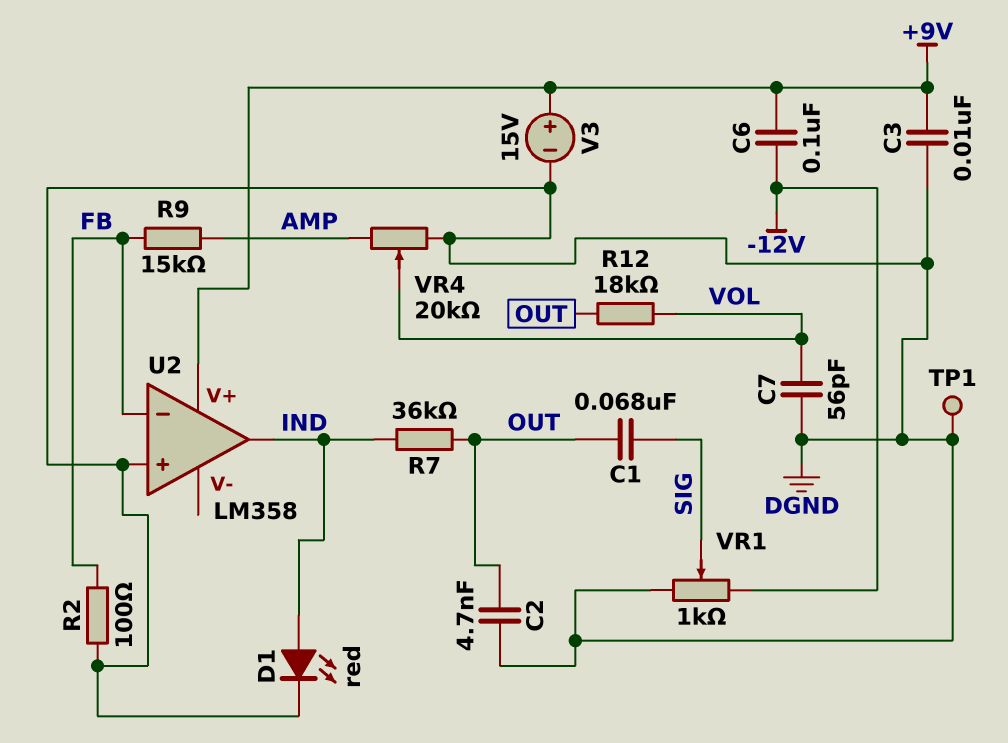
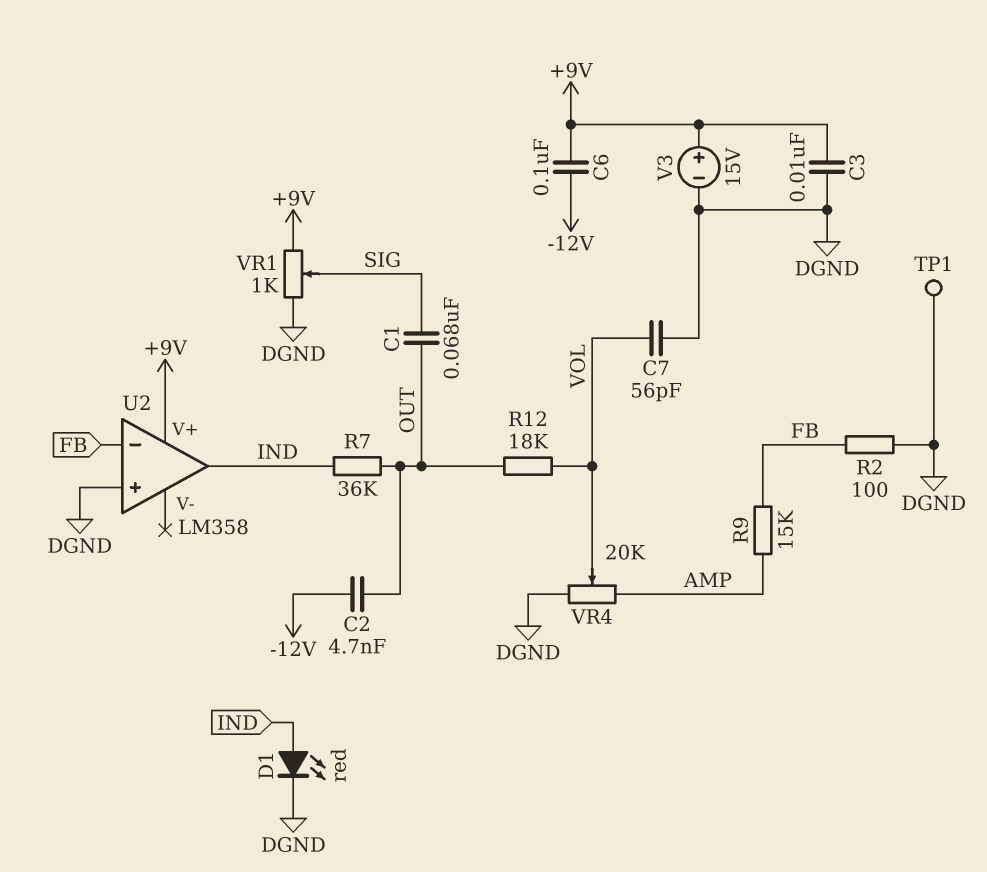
C2: 4.7nF (DGND, OUT) -> 4.7nF (-12V, OUT)
VR1: 1k (-12V, DGND, wiper SIG) -> 1k (+9V, DGND, wiper SIG)

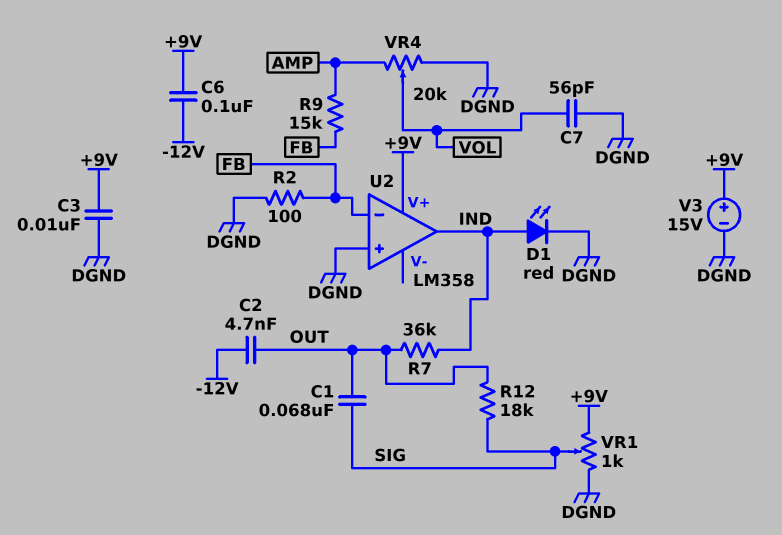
R12: 18k (OUT, VOL) -> 18k (OUT, SIG)
TP1: test point (DGND) -> none

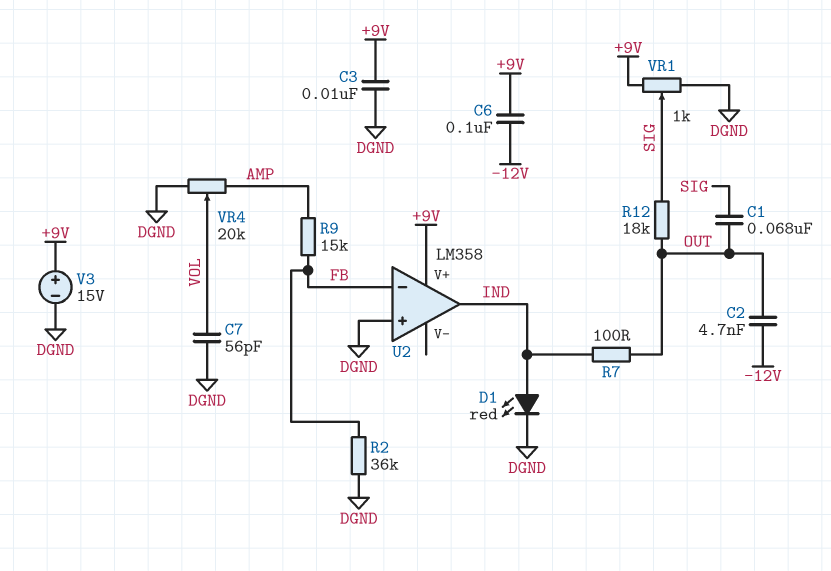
R2: 100 (DGND, FB) -> 36k (DGND, FB)
R7: 36k (IND, OUT) -> 100 (IND, OUT)

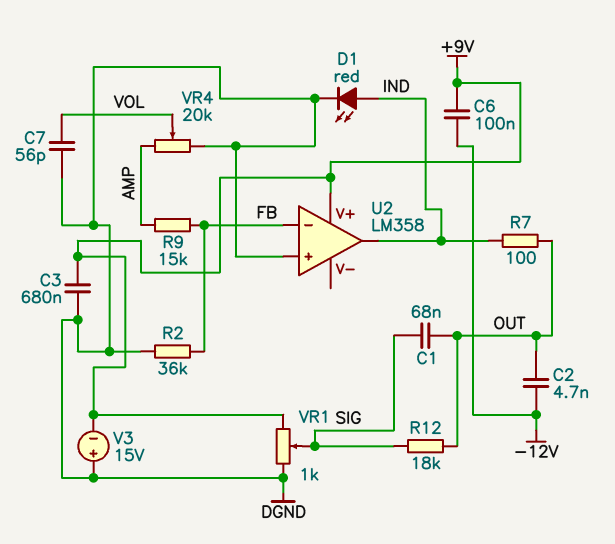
C3: 10nF (+9V, DGND) -> 680nF (+9V, DGND)
V3: 15V (plus +9V, minus DGND) -> 15V (plus DGND, minus +9V)

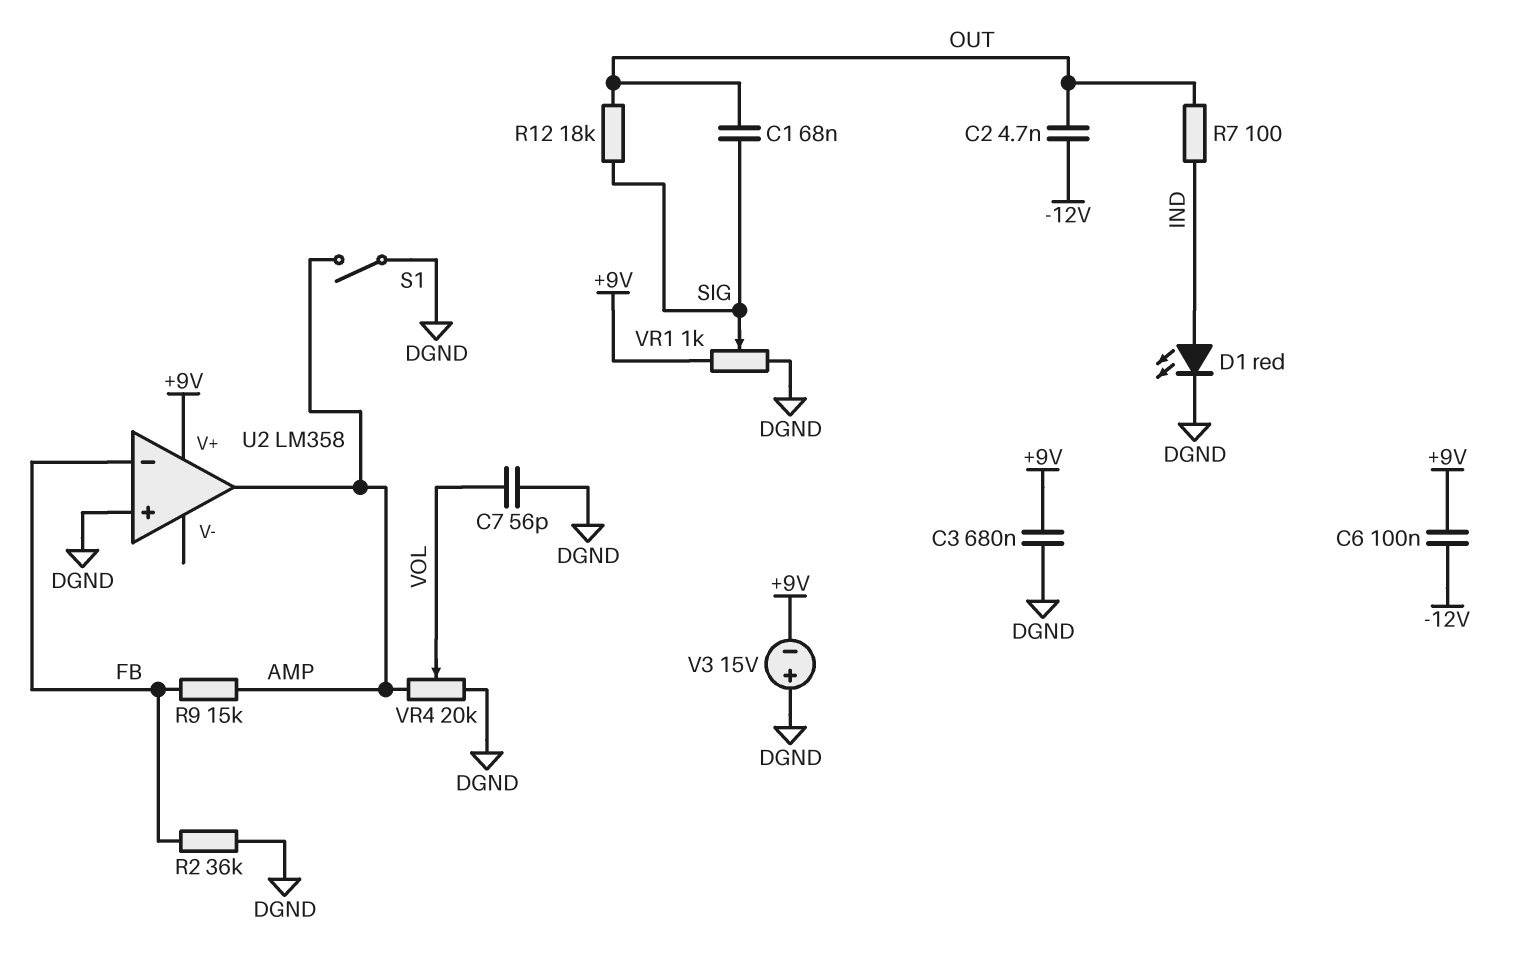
S1: none -> switch (AMP, DGND)
U2 pin out: IND -> AMP

